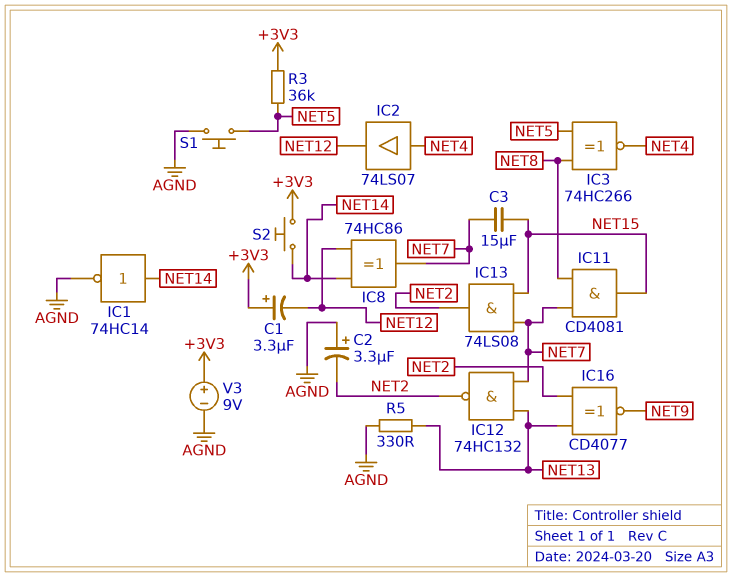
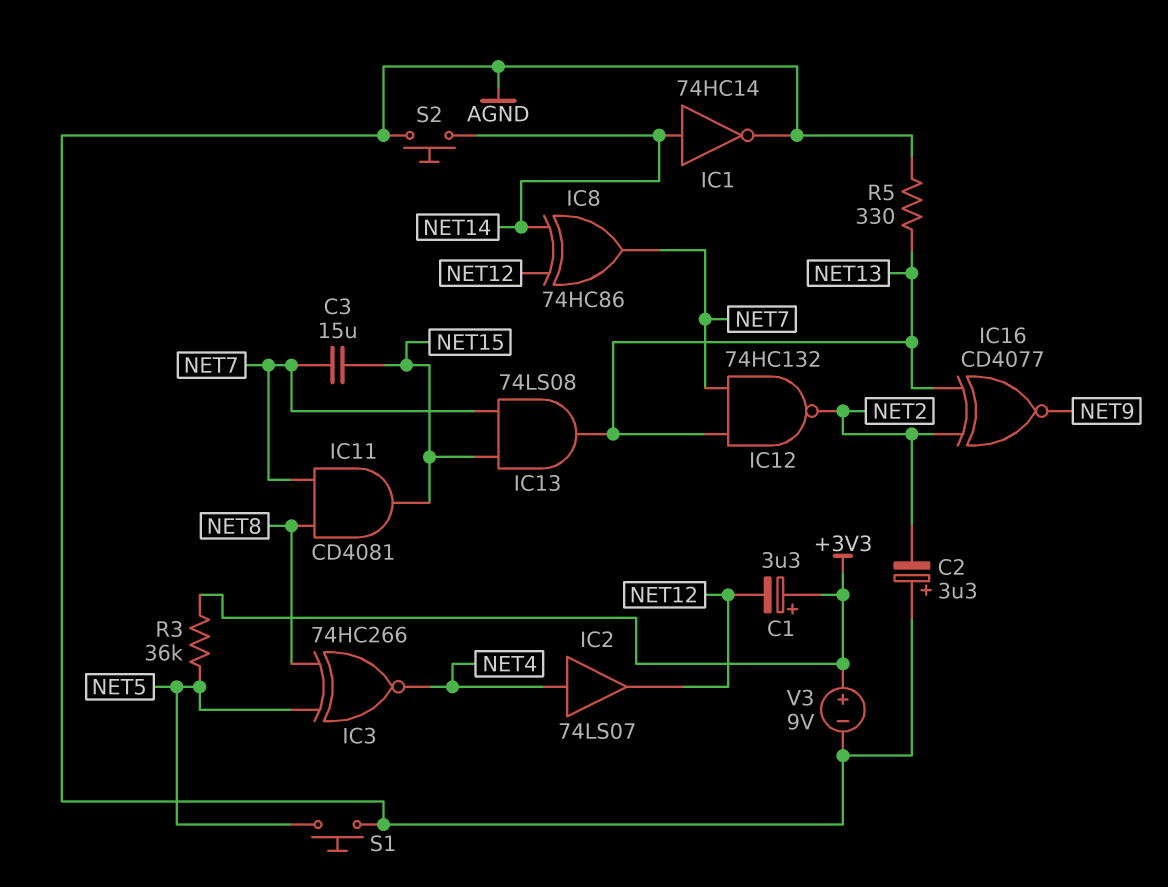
IC13: AND 74LS08 (in NET7, in NET15, out NET2) -> AND 74LS08 (in NET7, in NET15, out NET13)
S2: button (+3V3, NET14) -> button (AGND, NET14)

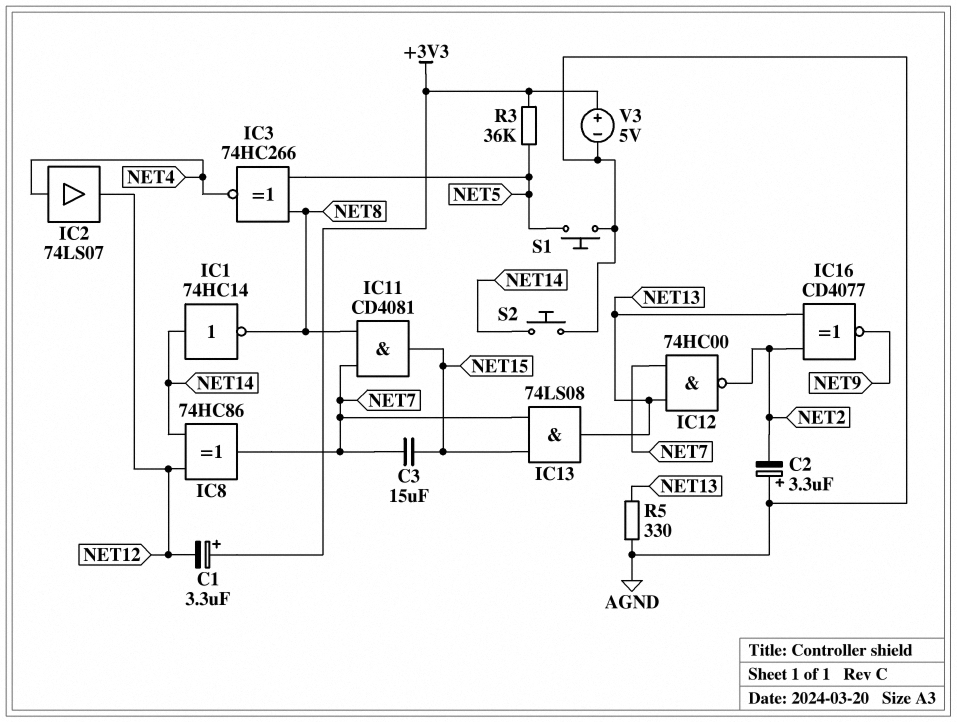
IC1: NOT 74HC14 (in NET14, out AGND) -> NOT 74HC14 (in NET14, out NET8)
IC12: NAND 74HC132 (in NET7, in NET13, out NET2) -> NAND 74HC00 (in NET7, in NET13, out NET2)
V3: 9V (plus +3V3, minus AGND) -> 5V (plus +3V3, minus AGND)

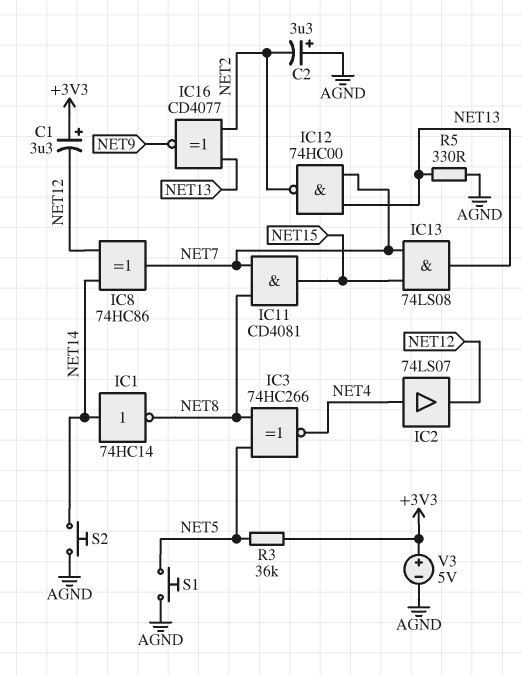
C3: 15uF (NET7, NET15) -> none

